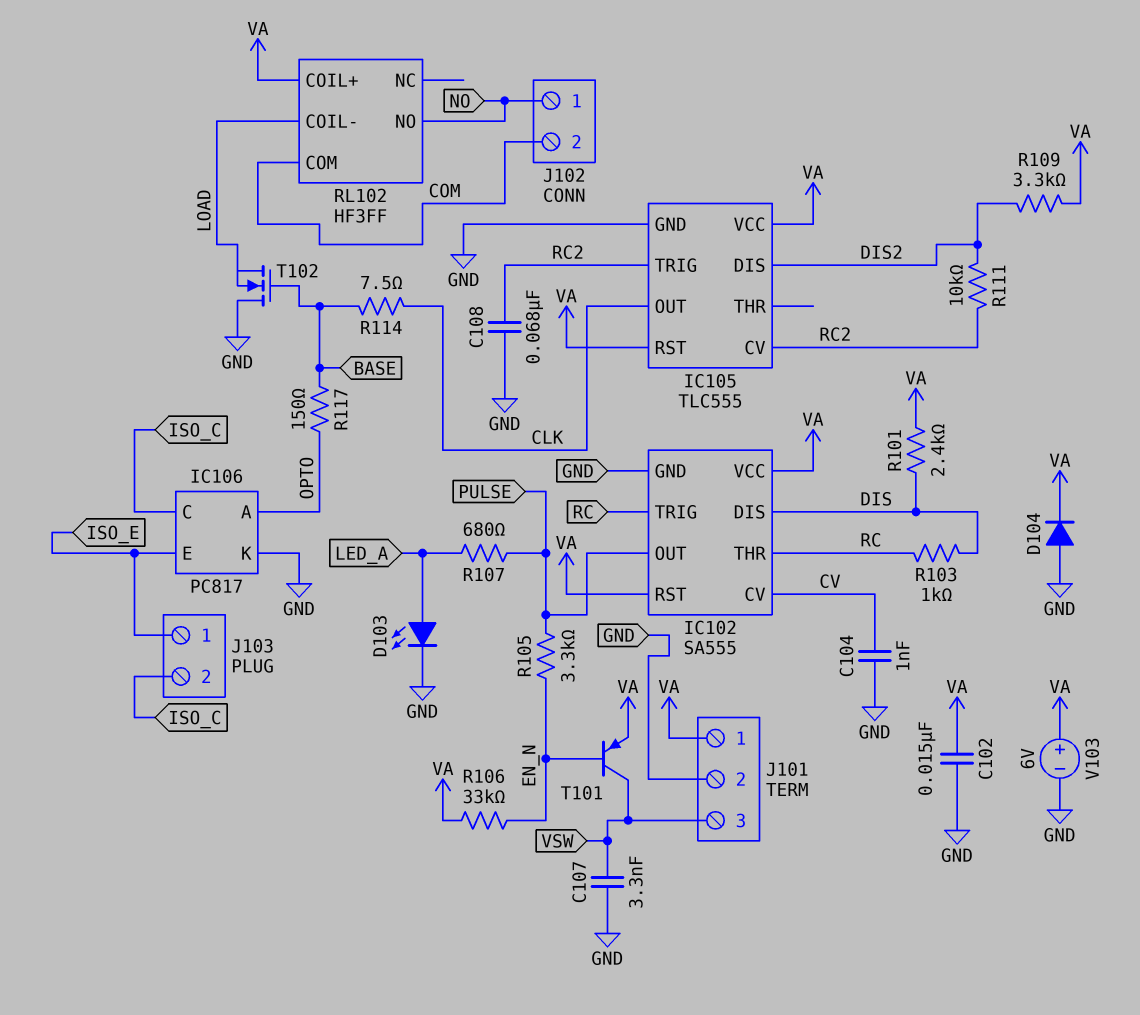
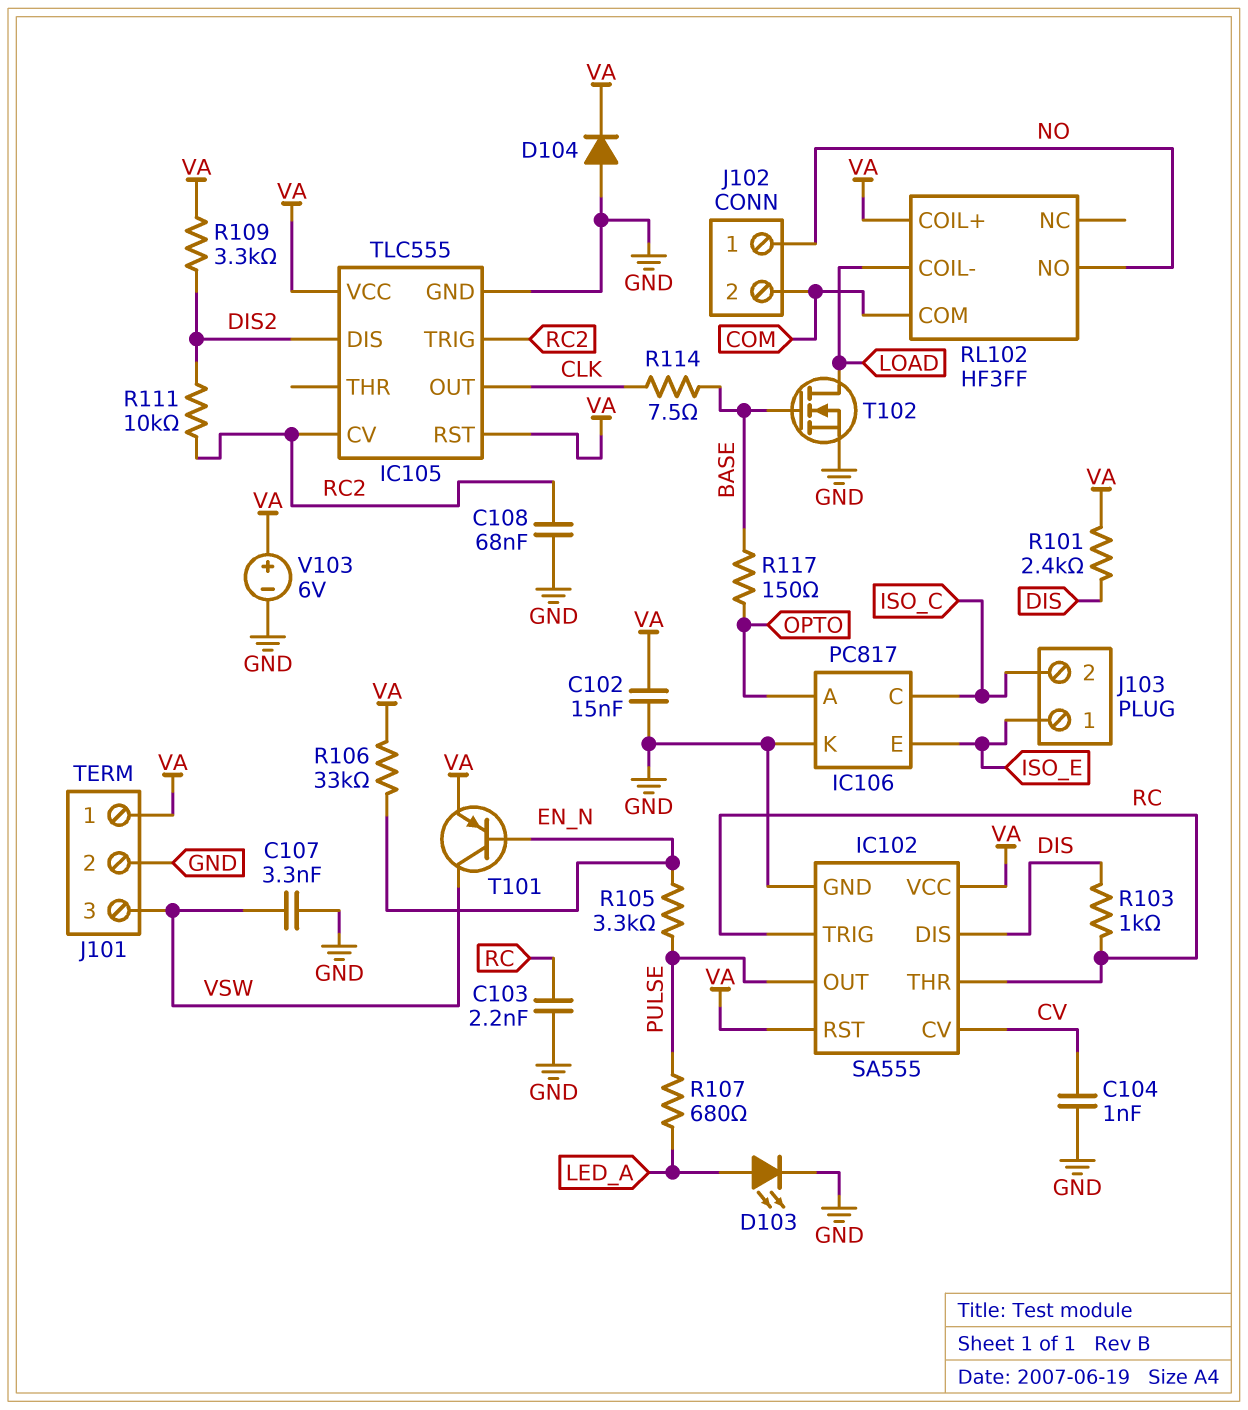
C103: none -> 2.2nF (GND, RC)
T102: NMOS (G BASE, D GND, S LOAD) -> NMOS (G BASE, D LOAD, S GND)

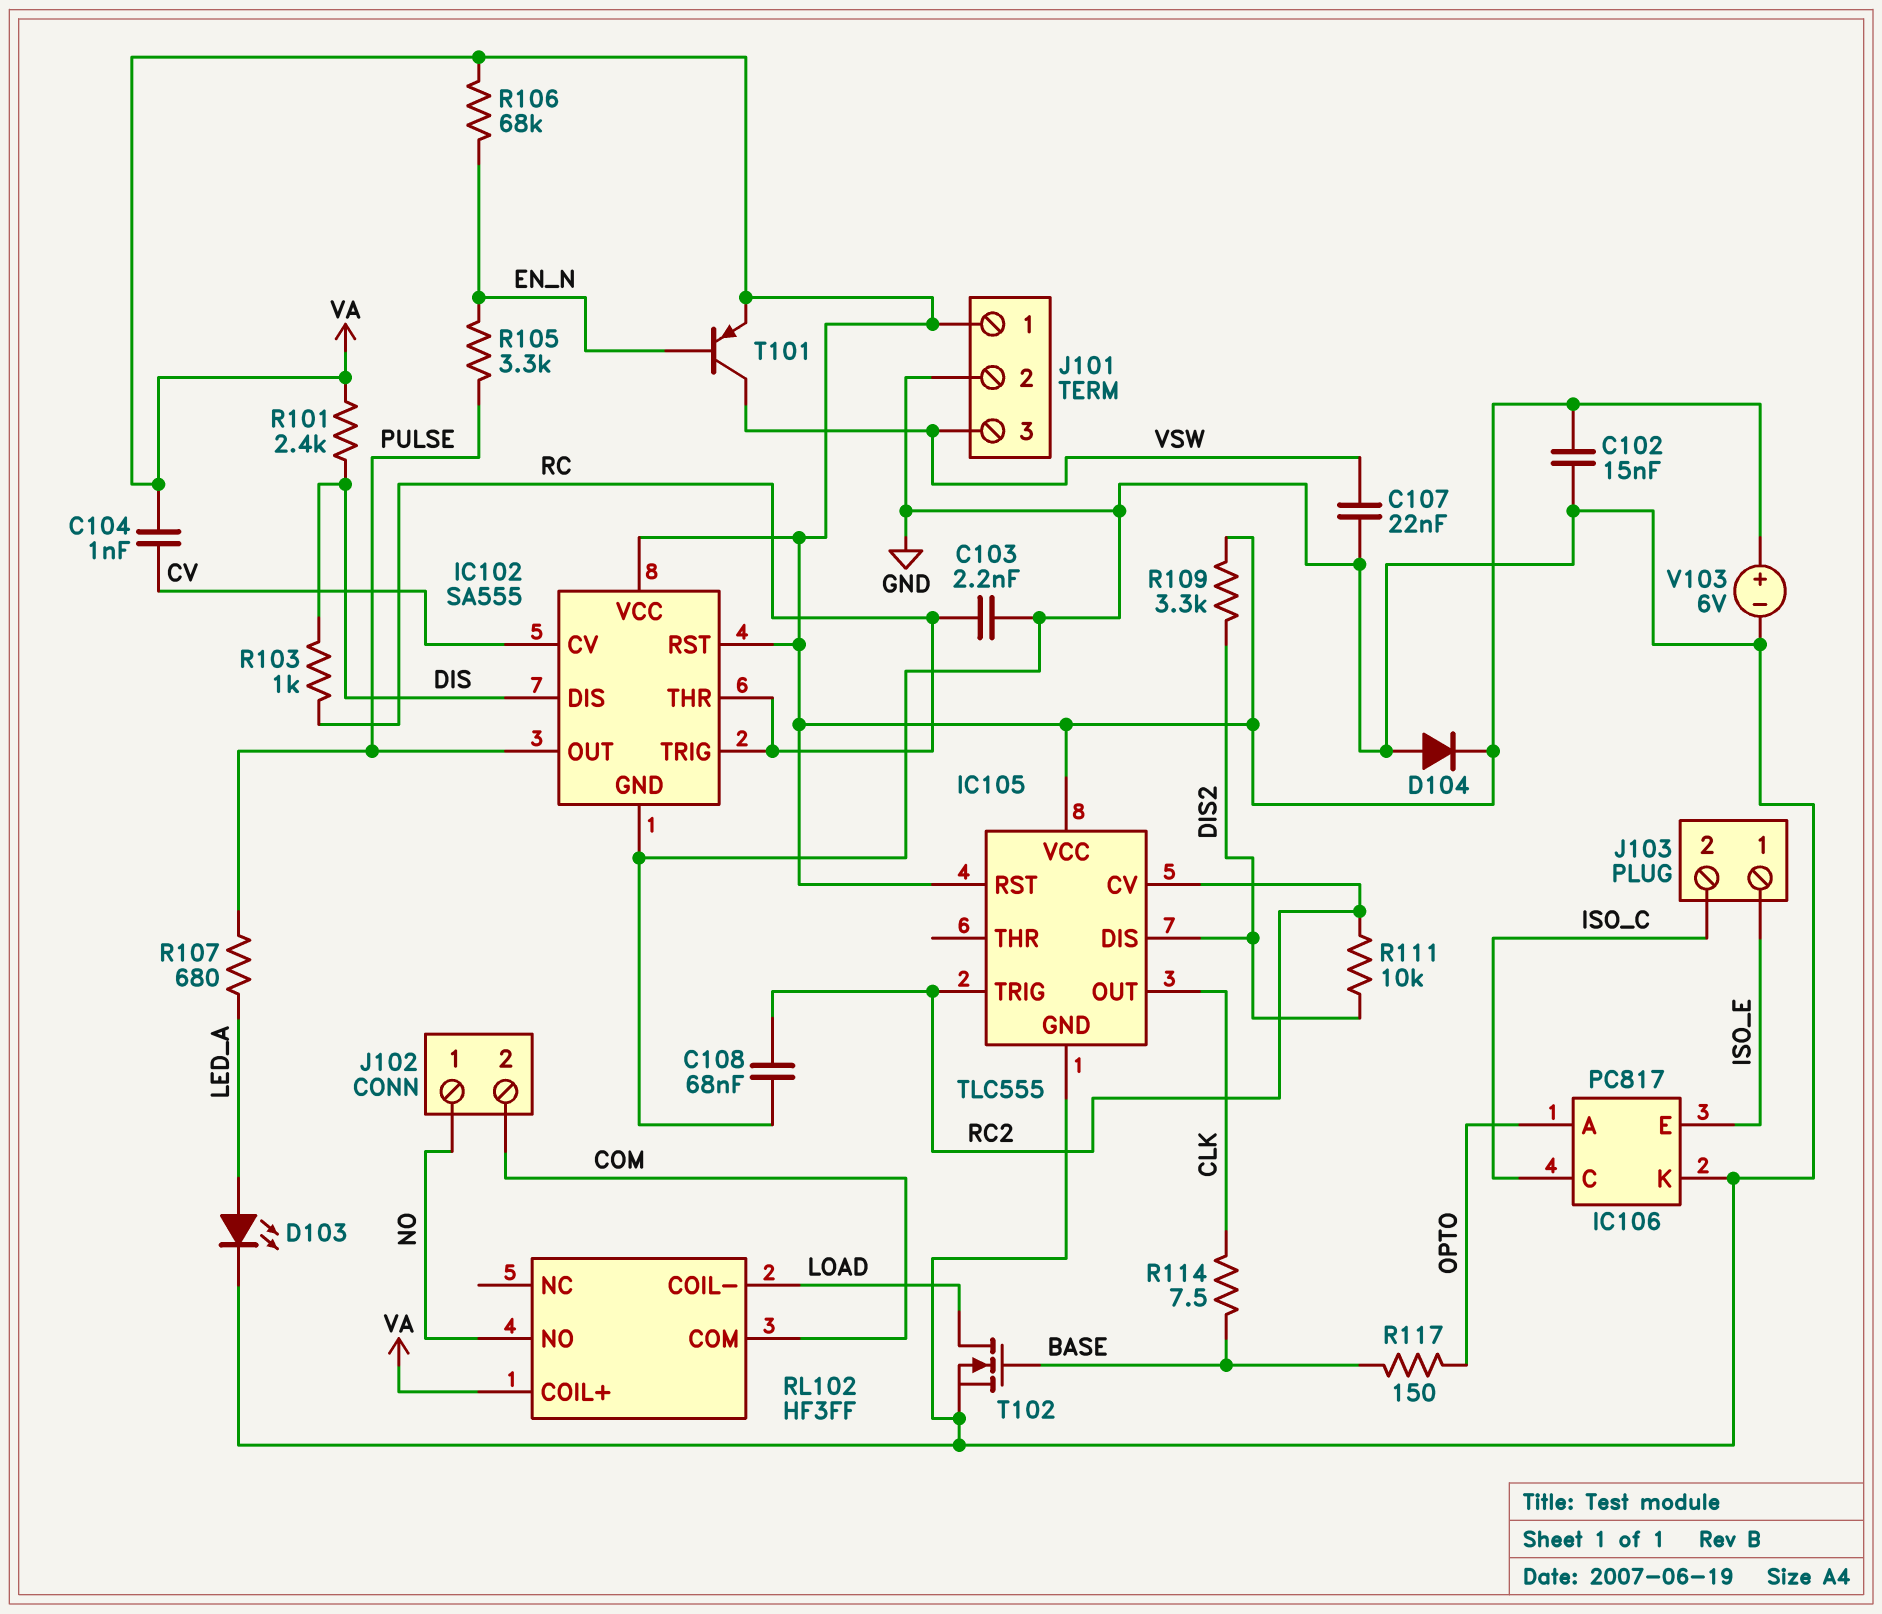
C104: 1nF (CV, GND) -> 1nF (CV, VA)
C107: 3.3nF (GND, VSW) -> 22nF (GND, VSW)
R106: 33k (EN_N, VA) -> 68k (EN_N, VA)

